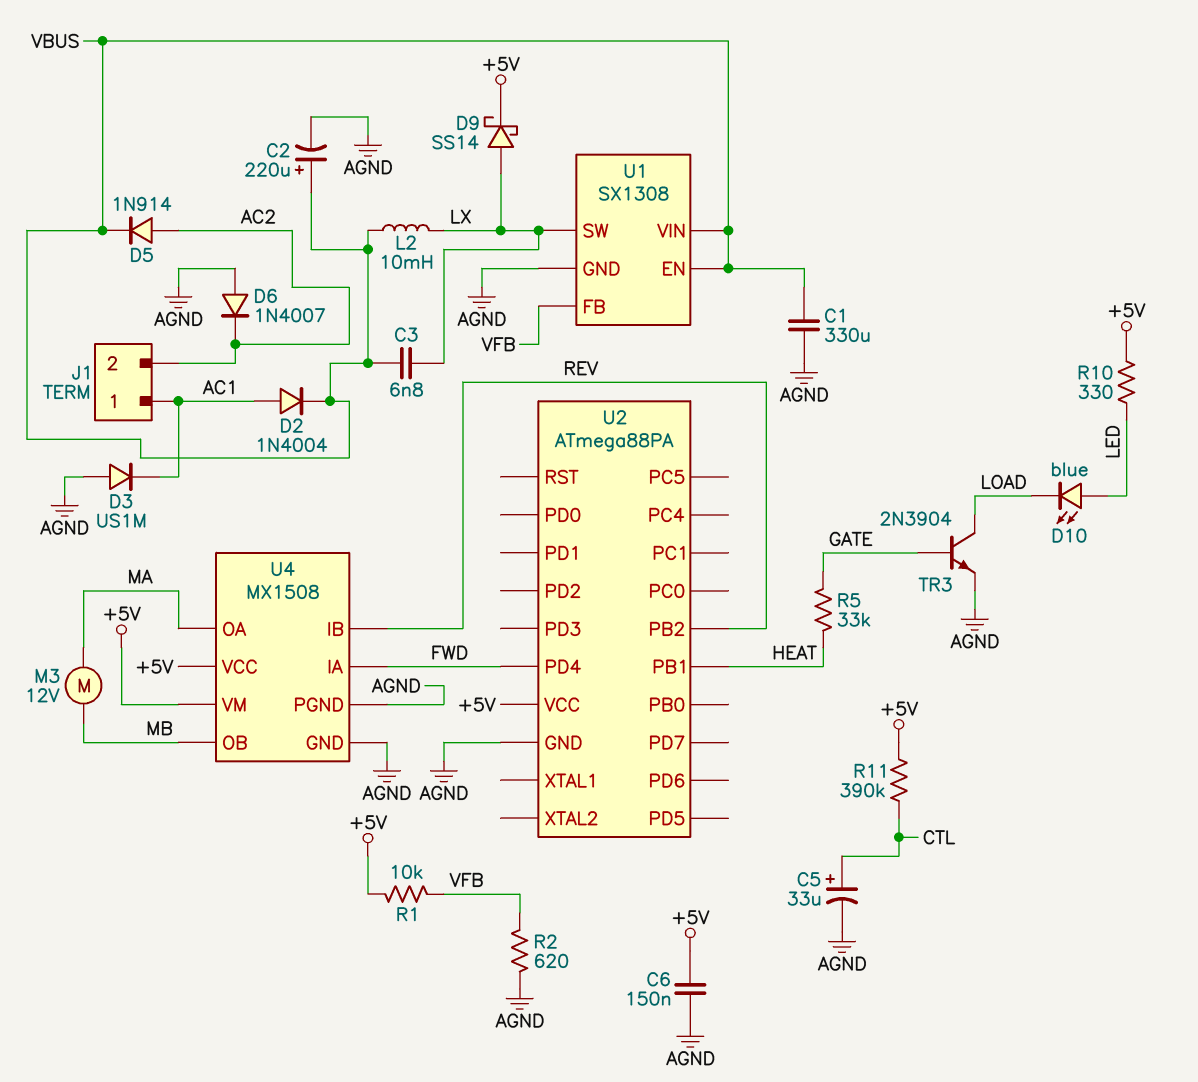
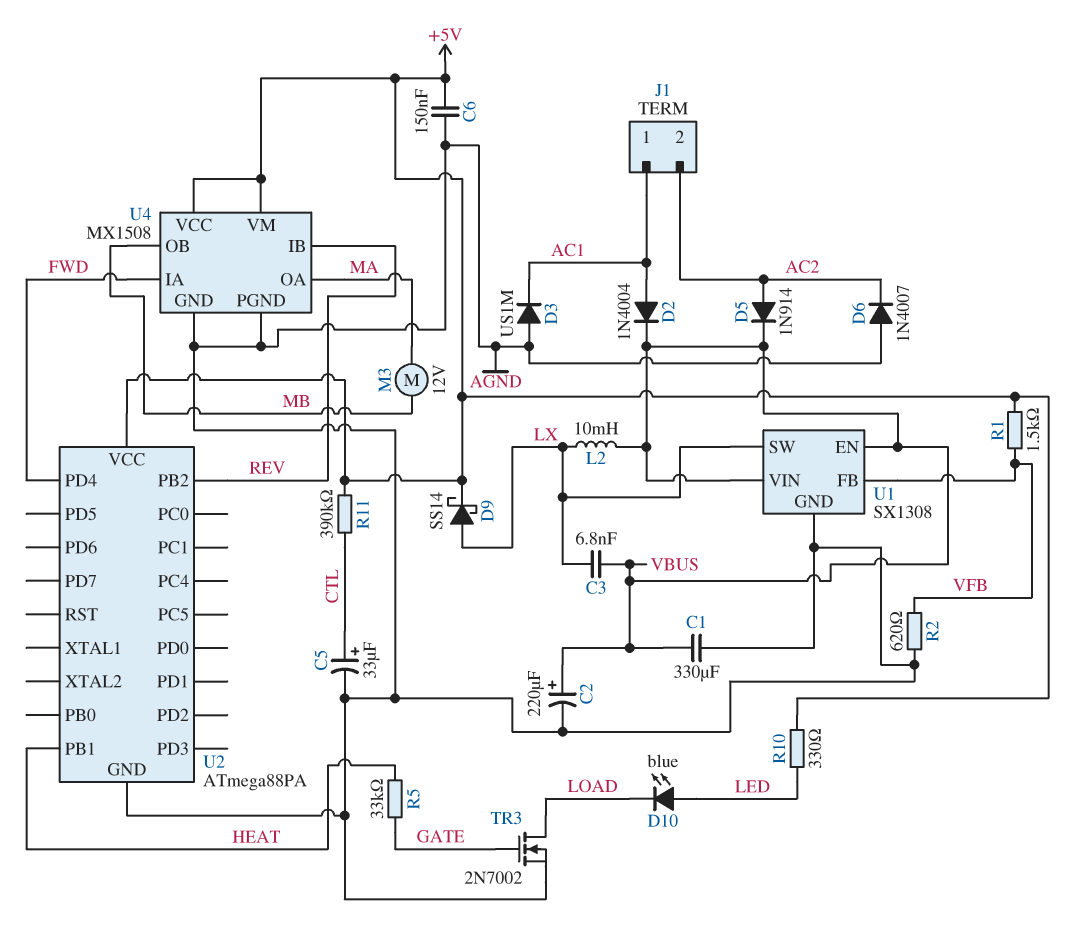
R1: 10k (+5V, VFB) -> 1.5k (+5V, VFB)
TR3: NPN 2N3904 (B GATE, C LOAD, E AGND) -> NMOS 2N7002 (G GATE, D LOAD, S AGND)

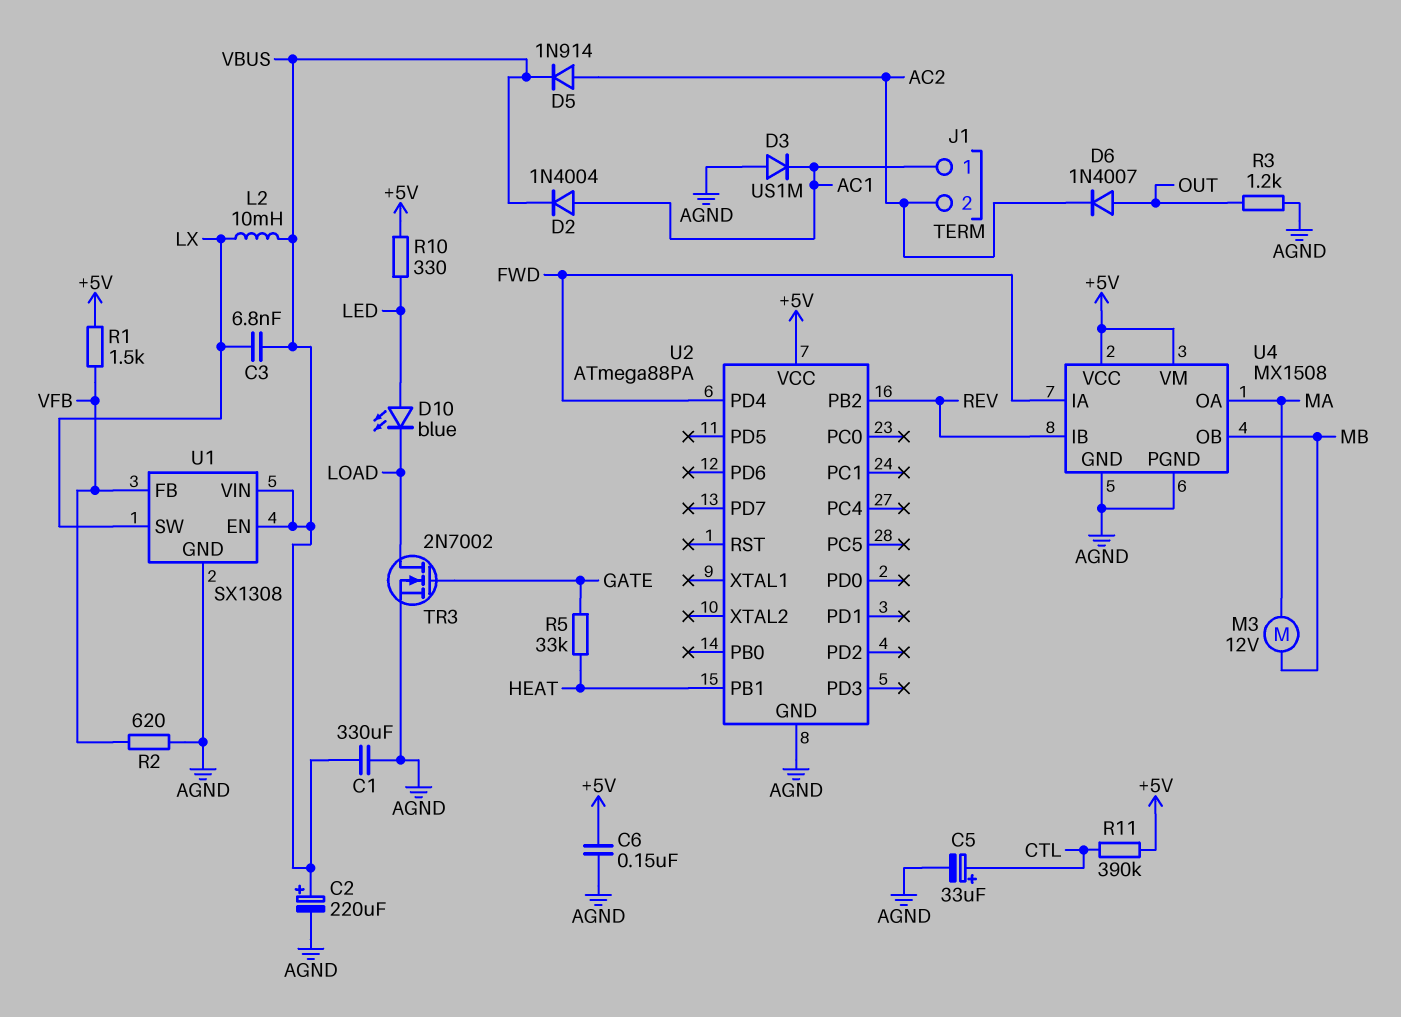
D6: diode 1N4007 (A AGND, K AC2) -> diode 1N4007 (A OUT, K AC2)
D9: schottky SS14 (A LX, K +5V) -> none
R3: none -> 1.2k (AGND, OUT)

